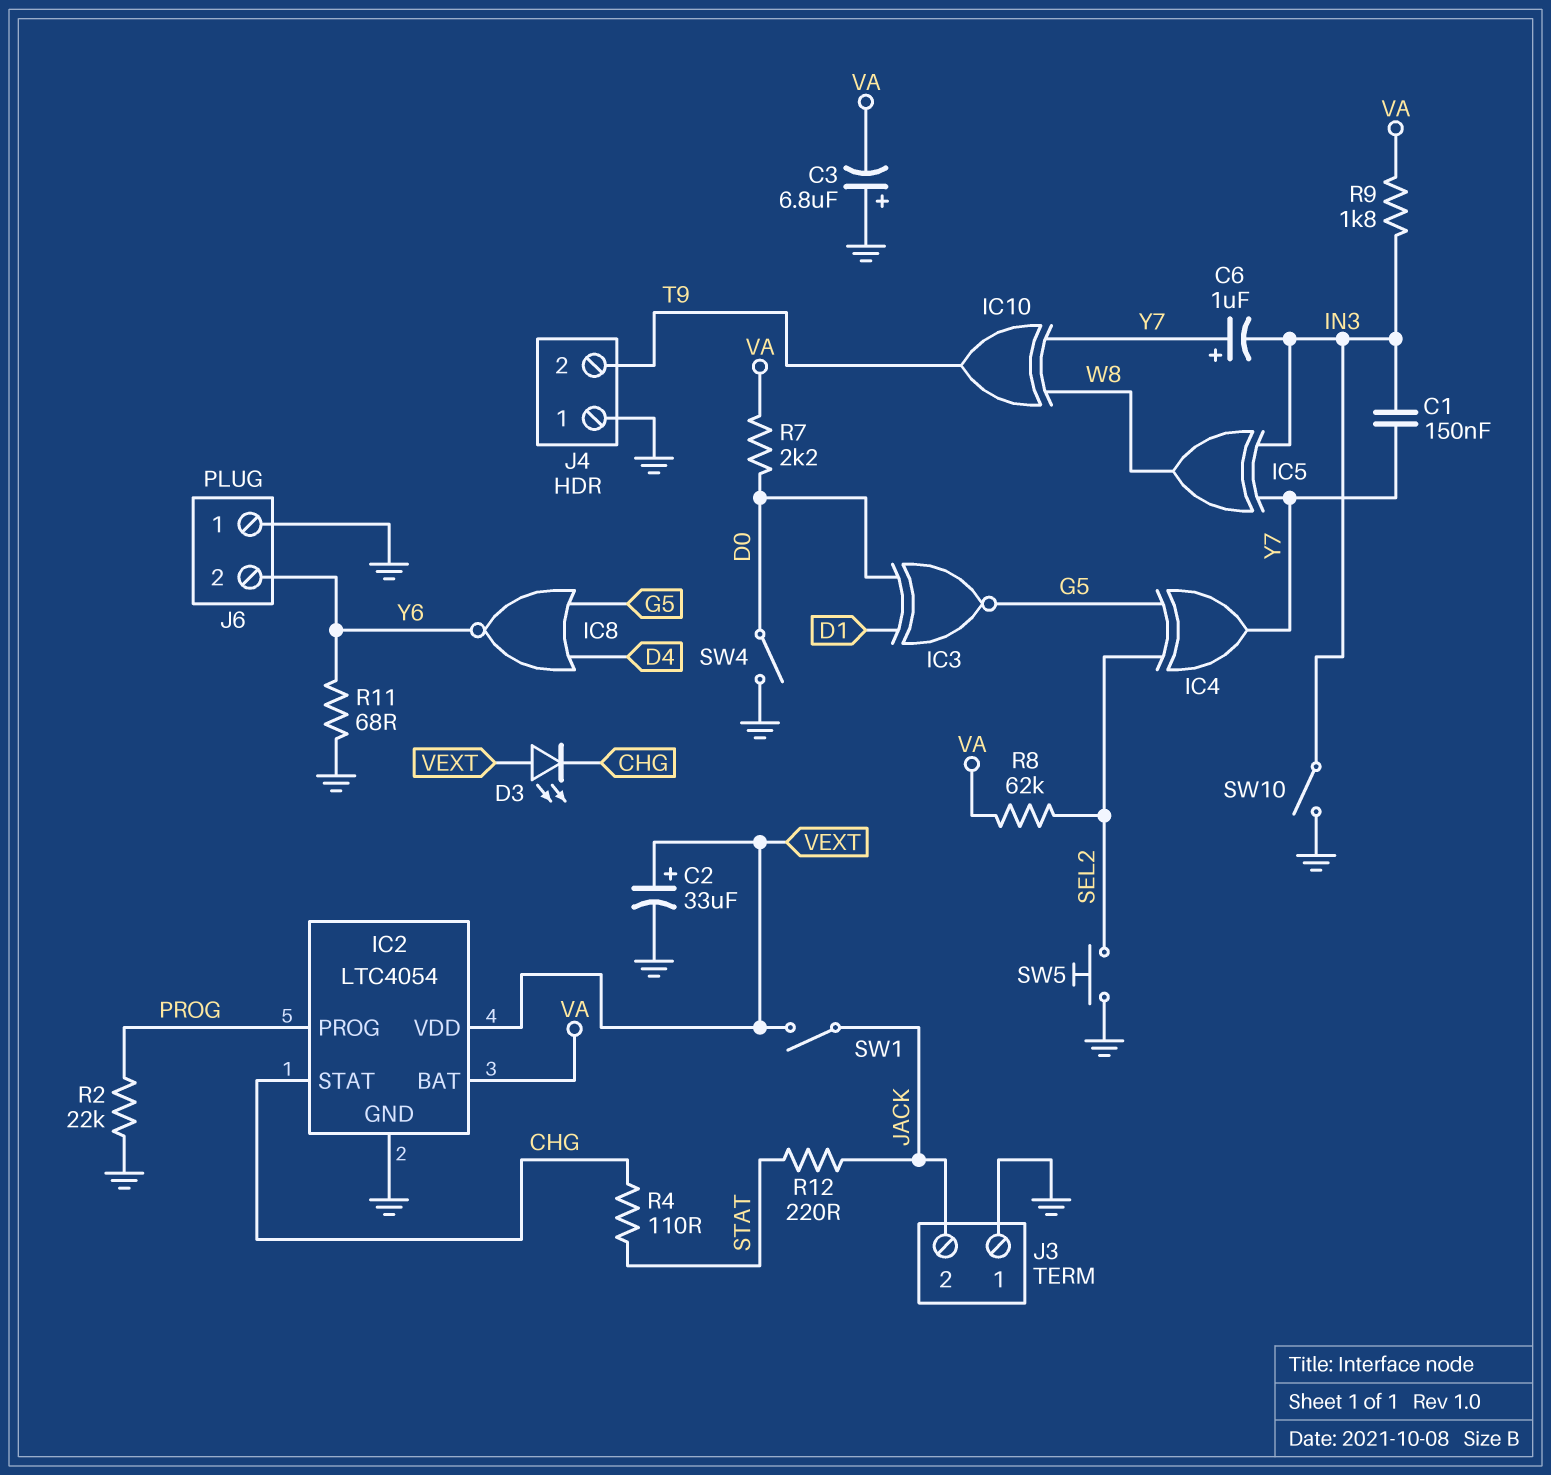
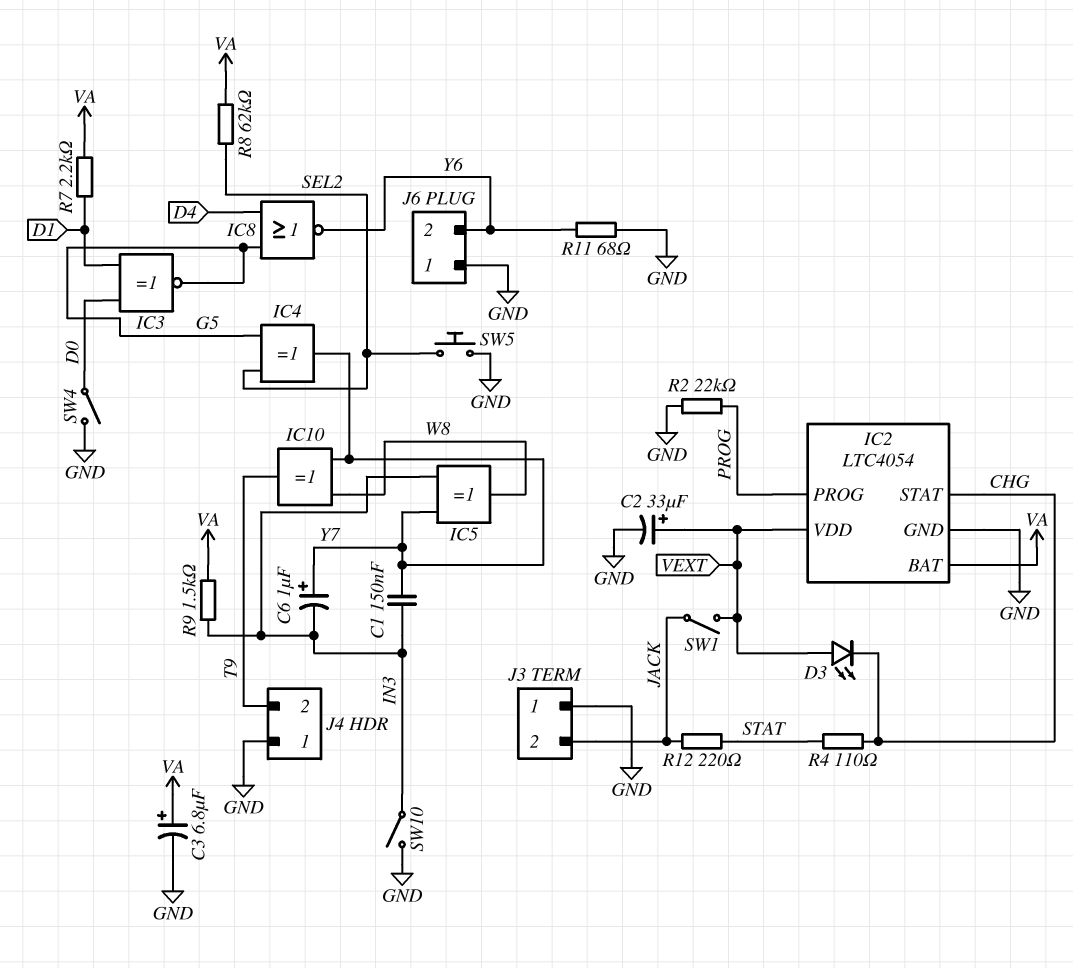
C3: 6.8uF (plus GND, minus VA) -> 6.8uF (plus VA, minus GND)
R7: 2.2k (D0, VA) -> 2.2k (D1, VA)
R9: 1.8k (IN3, VA) -> 1.5k (IN3, VA)

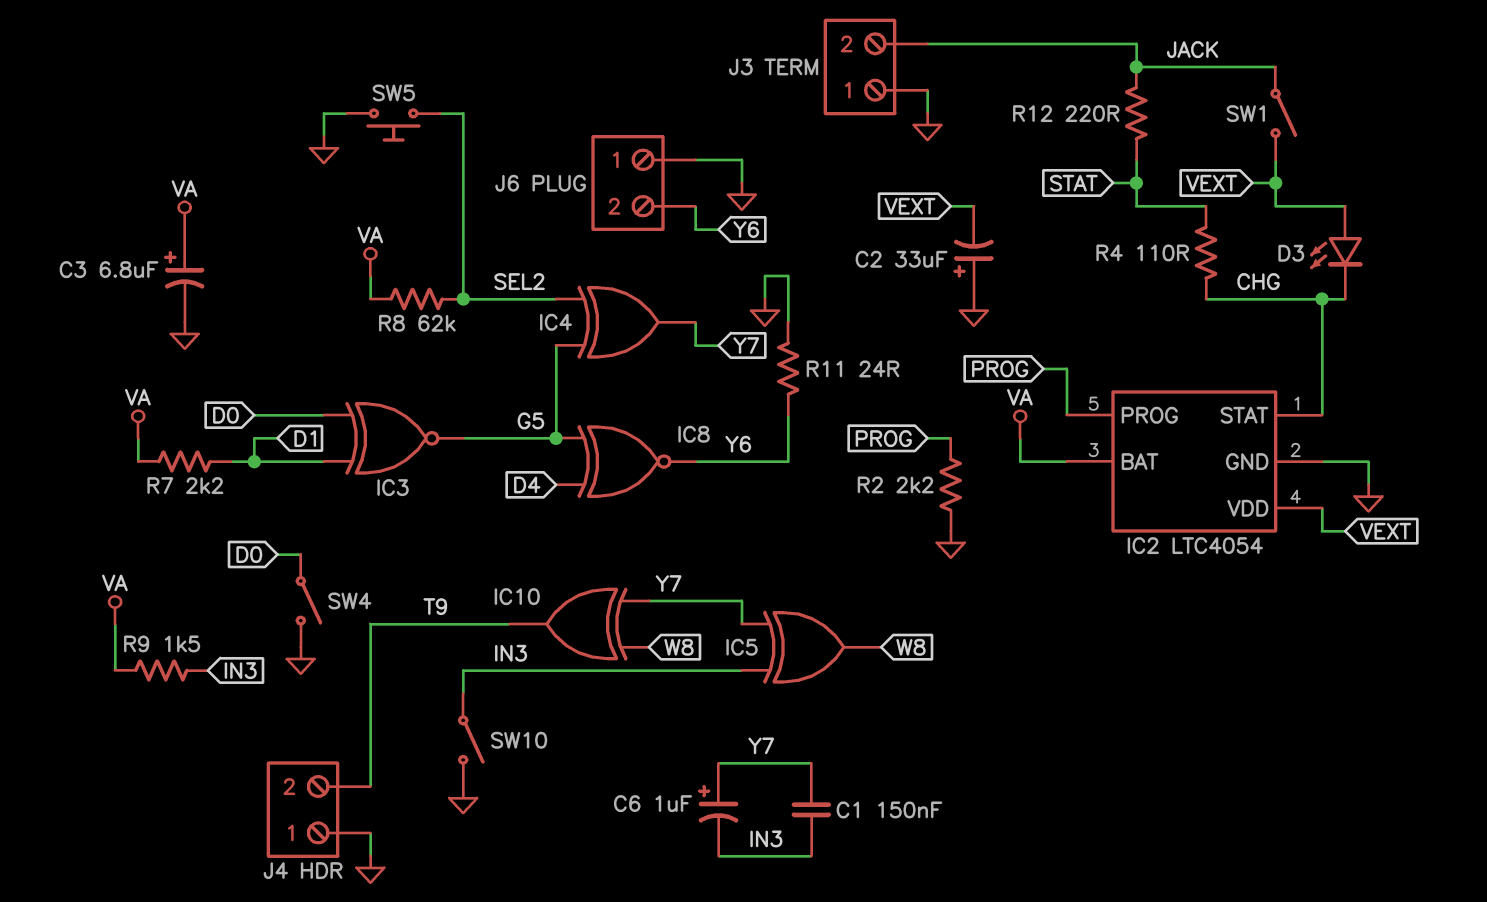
C2: 33uF (plus VEXT, minus GND) -> 33uF (plus GND, minus VEXT)
IC8: NOR (in D4, in G5, out Y6) -> XNOR (in D4, in G5, out Y6)
R2: 22k (GND, PROG) -> 2.2k (GND, PROG)
R11: 68 (GND, Y6) -> 24 (GND, Y6)

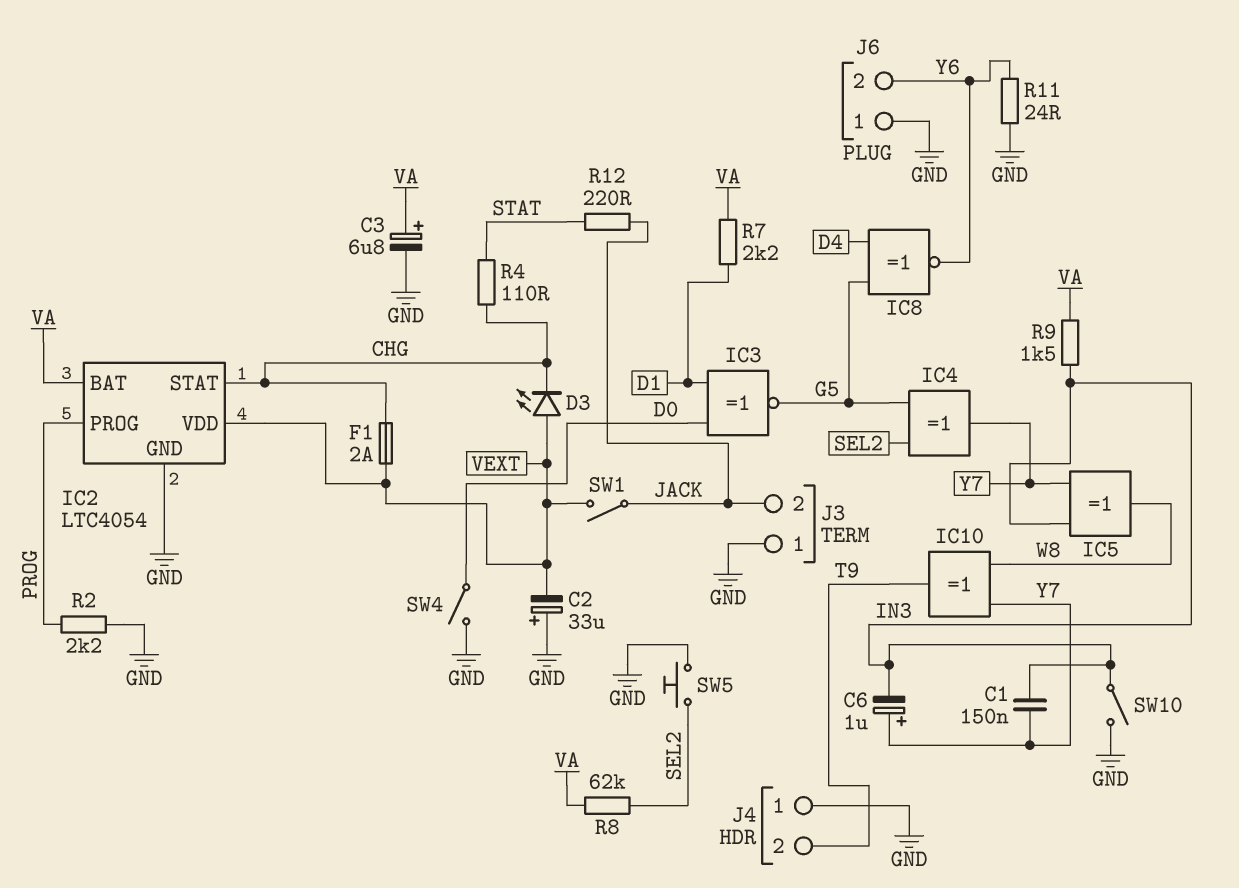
F1: none -> 2A (CHG, VEXT)

